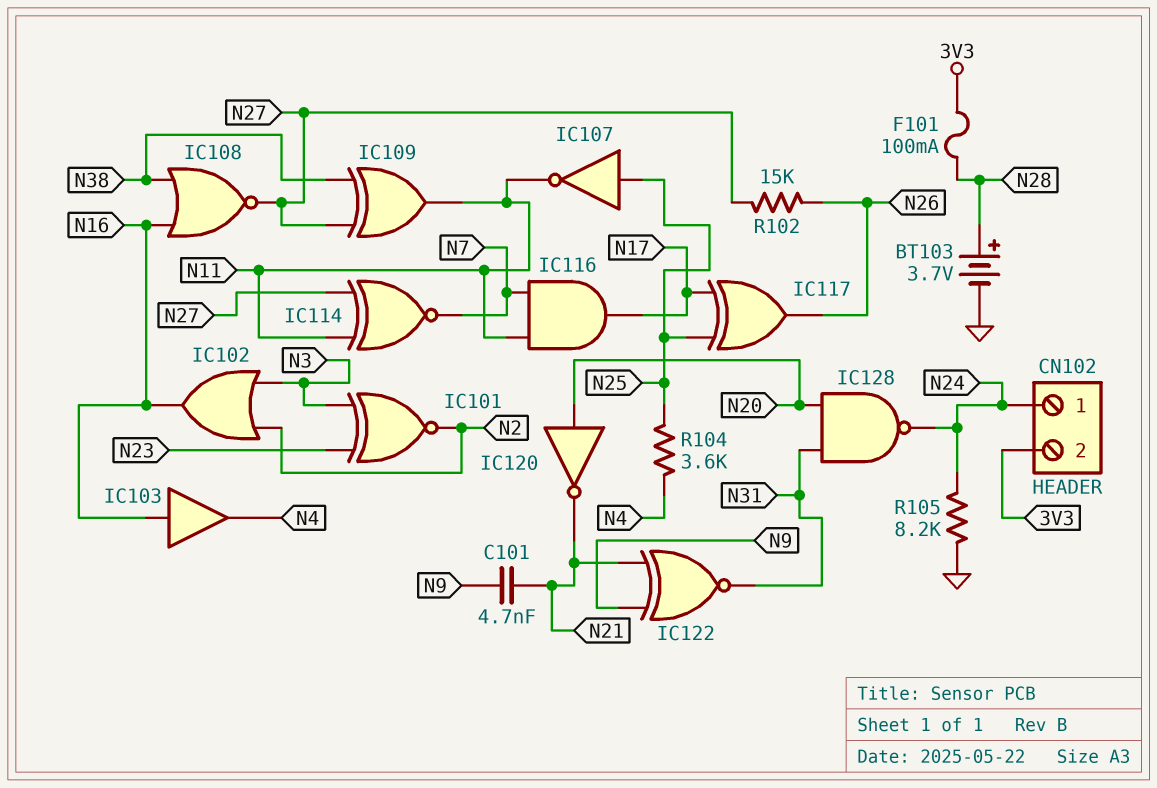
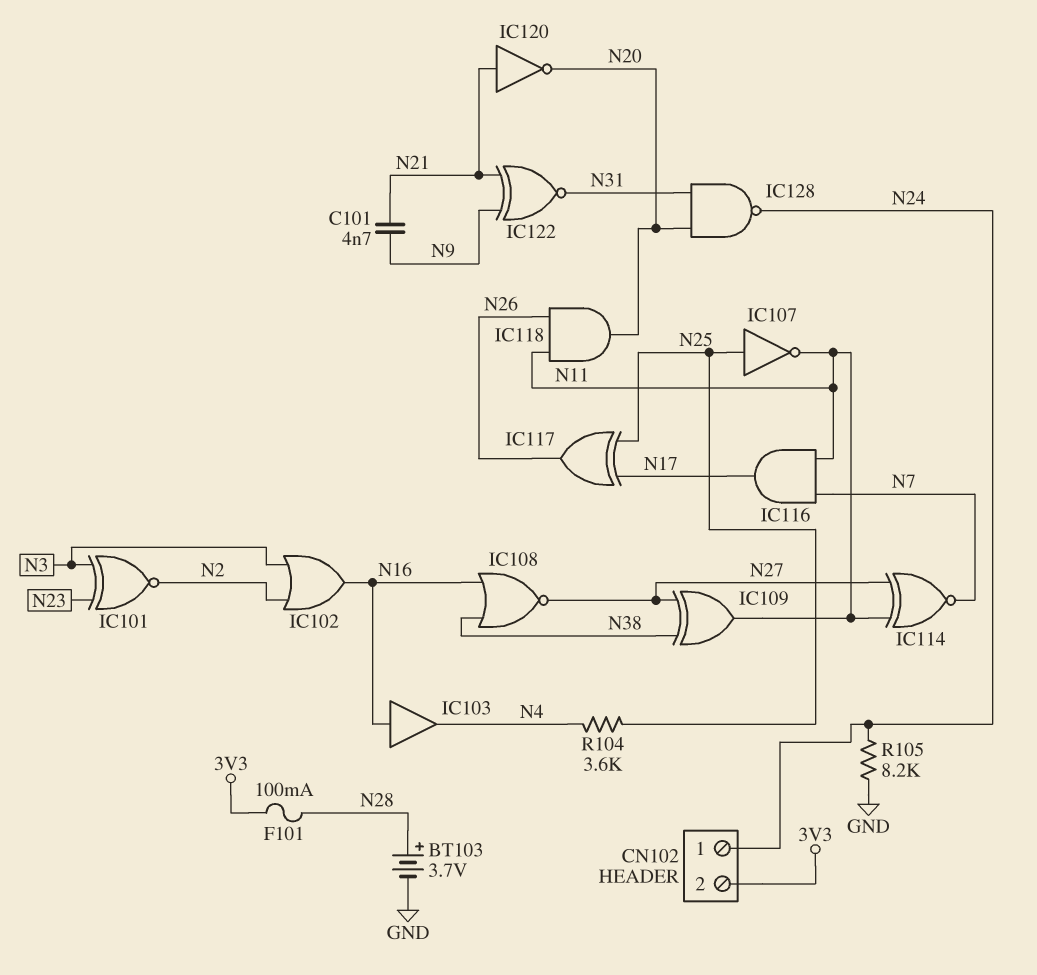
IC118: none -> AND (in N11, in N26, out N20)
IC120: NOT (in N20, out N21) -> NOT (in N21, out N20)
R102: 15k (N26, N27) -> none

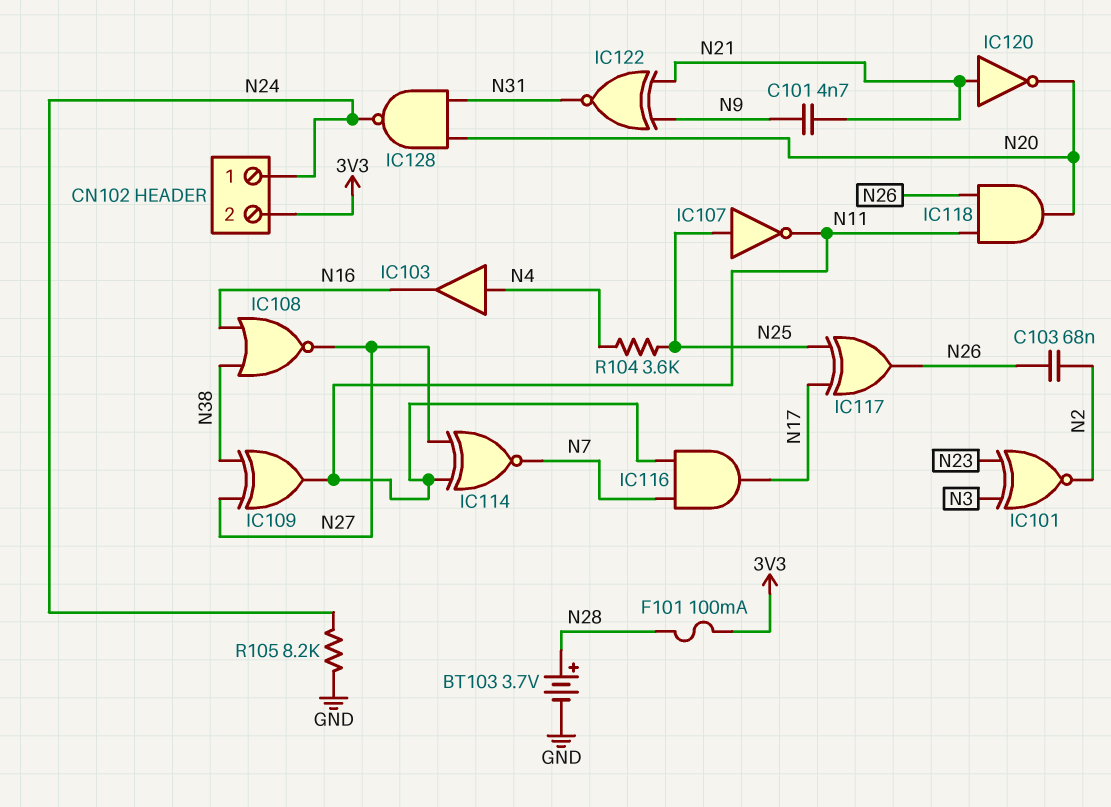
C103: none -> 68nF (N2, N26)
IC102: OR (in N2, in N3, out N16) -> none
IC103: buffer (in N16, out N4) -> buffer (in N4, out N16)

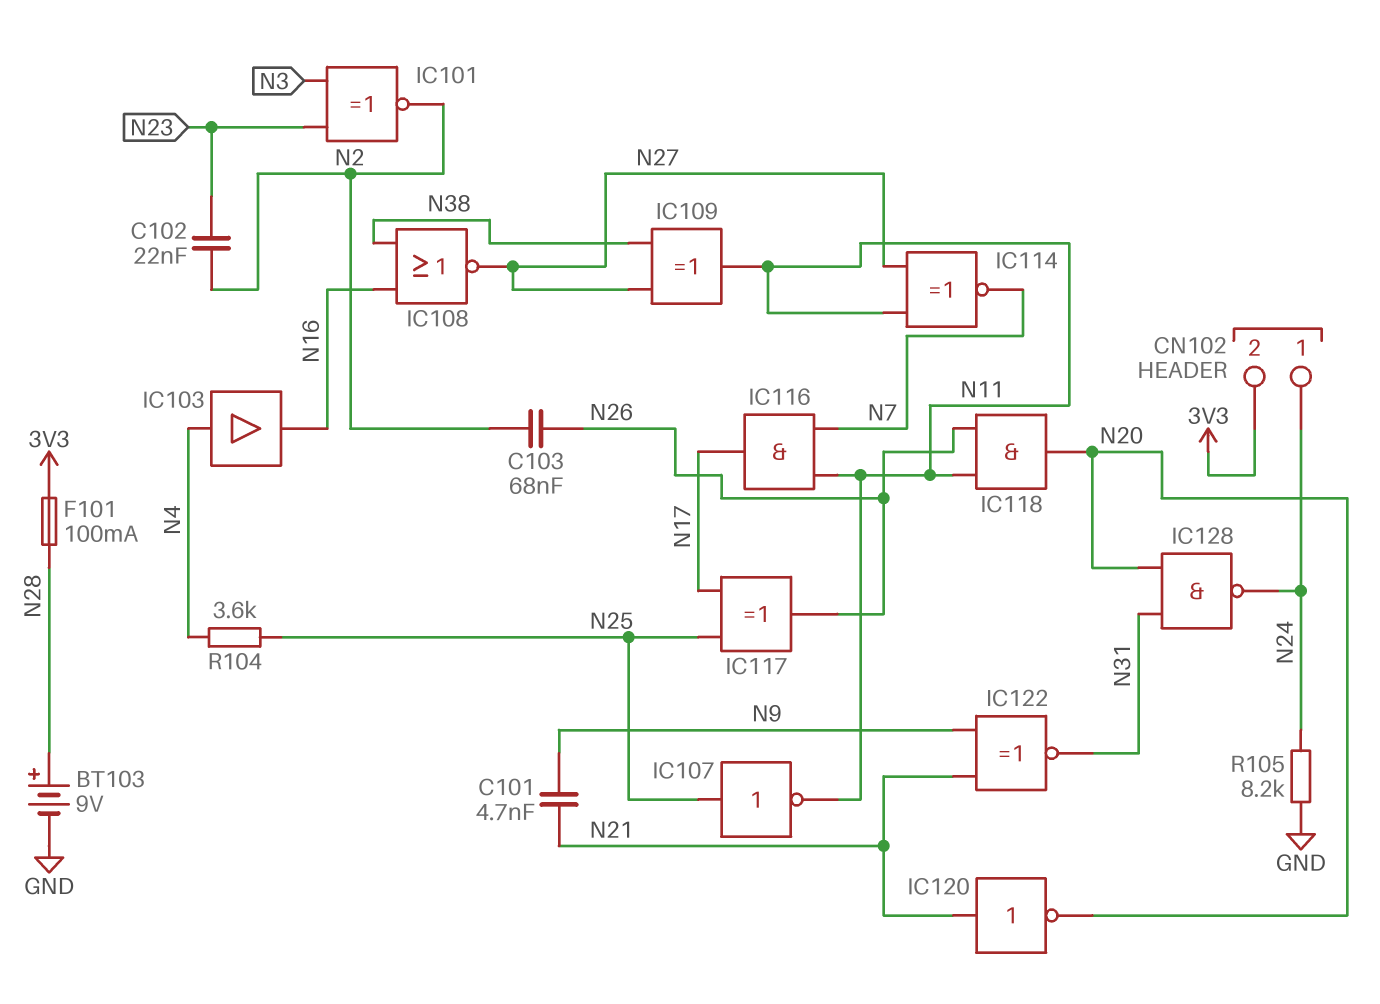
BT103: 3.7V (plus N28, minus GND) -> 9V (plus N28, minus GND)
C102: none -> 22nF (N2, N23)

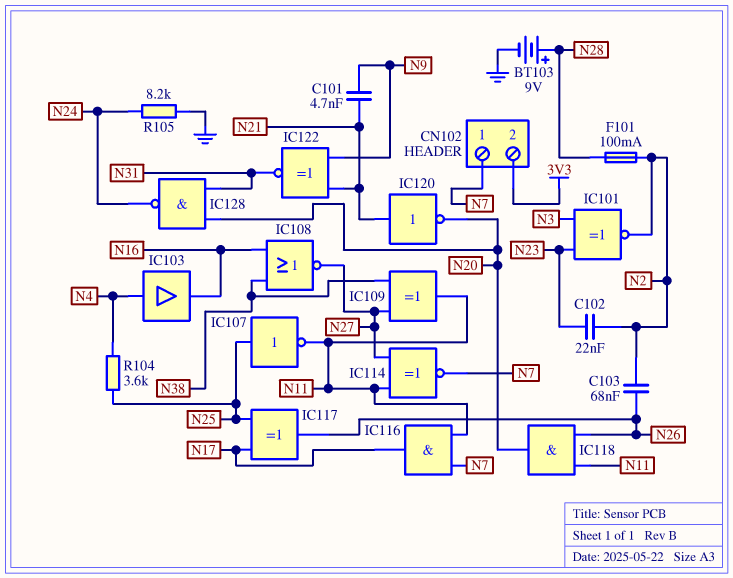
CN102 pin 1: N24 -> N7
F101: 100mA (3V3, N28) -> 100mA (N2, N28)

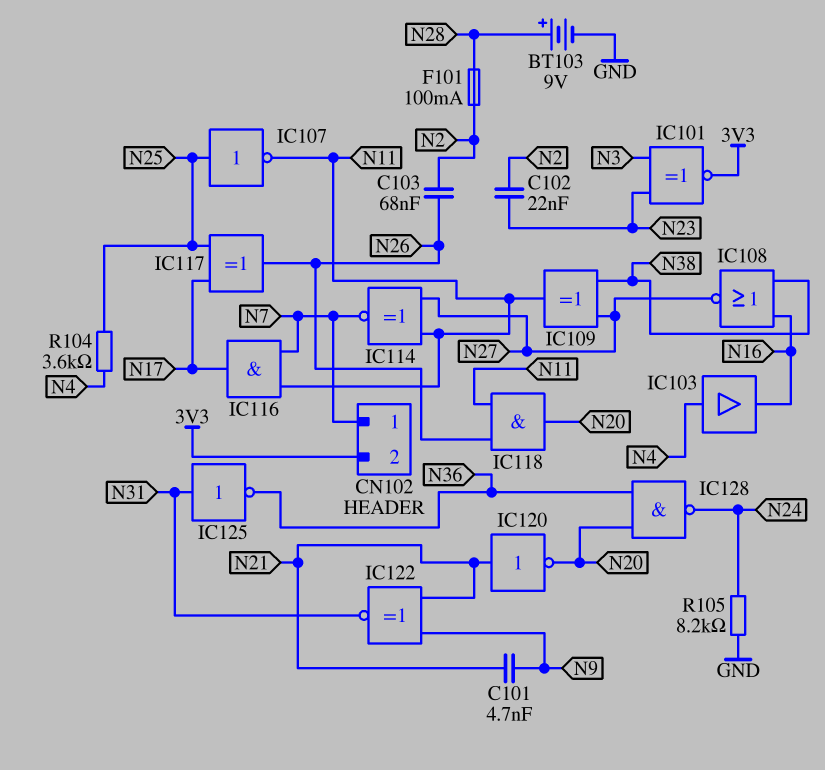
IC101: XNOR (in N3, in N23, out N2) -> XNOR (in N3, in N23, out 3V3)
IC125: none -> NOT (in N31, out N36)
IC128: NAND (in N20, in N31, out N24) -> NAND (in N20, in N36, out N24)

